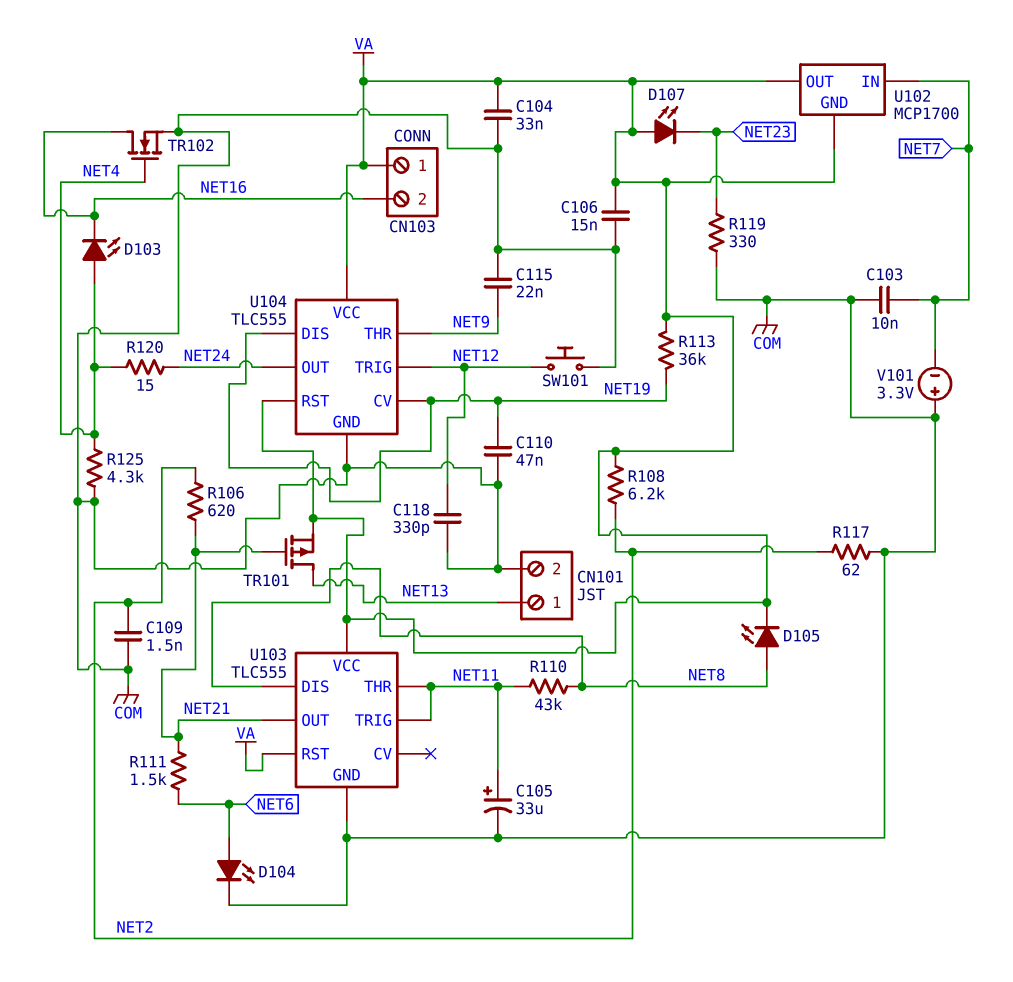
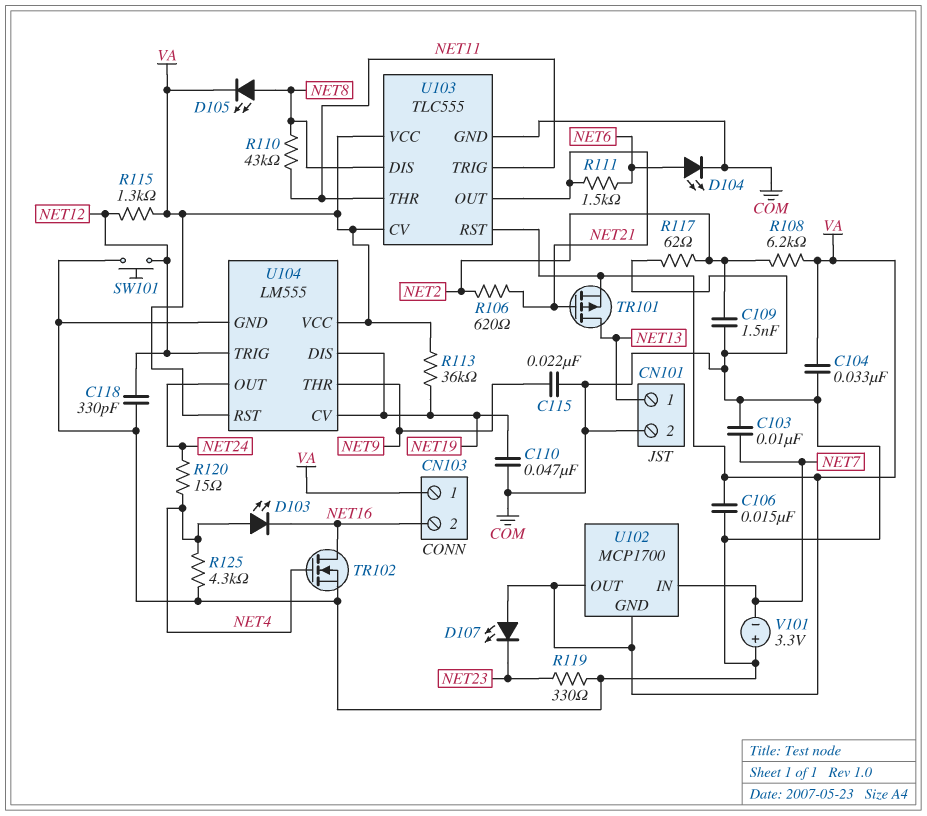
C105: 33uF (plus NET11, minus COM) -> none
R115: none -> 1.3k (NET12, VA)
U103 pin CV: none -> VA
U104: TLC555 -> LM555

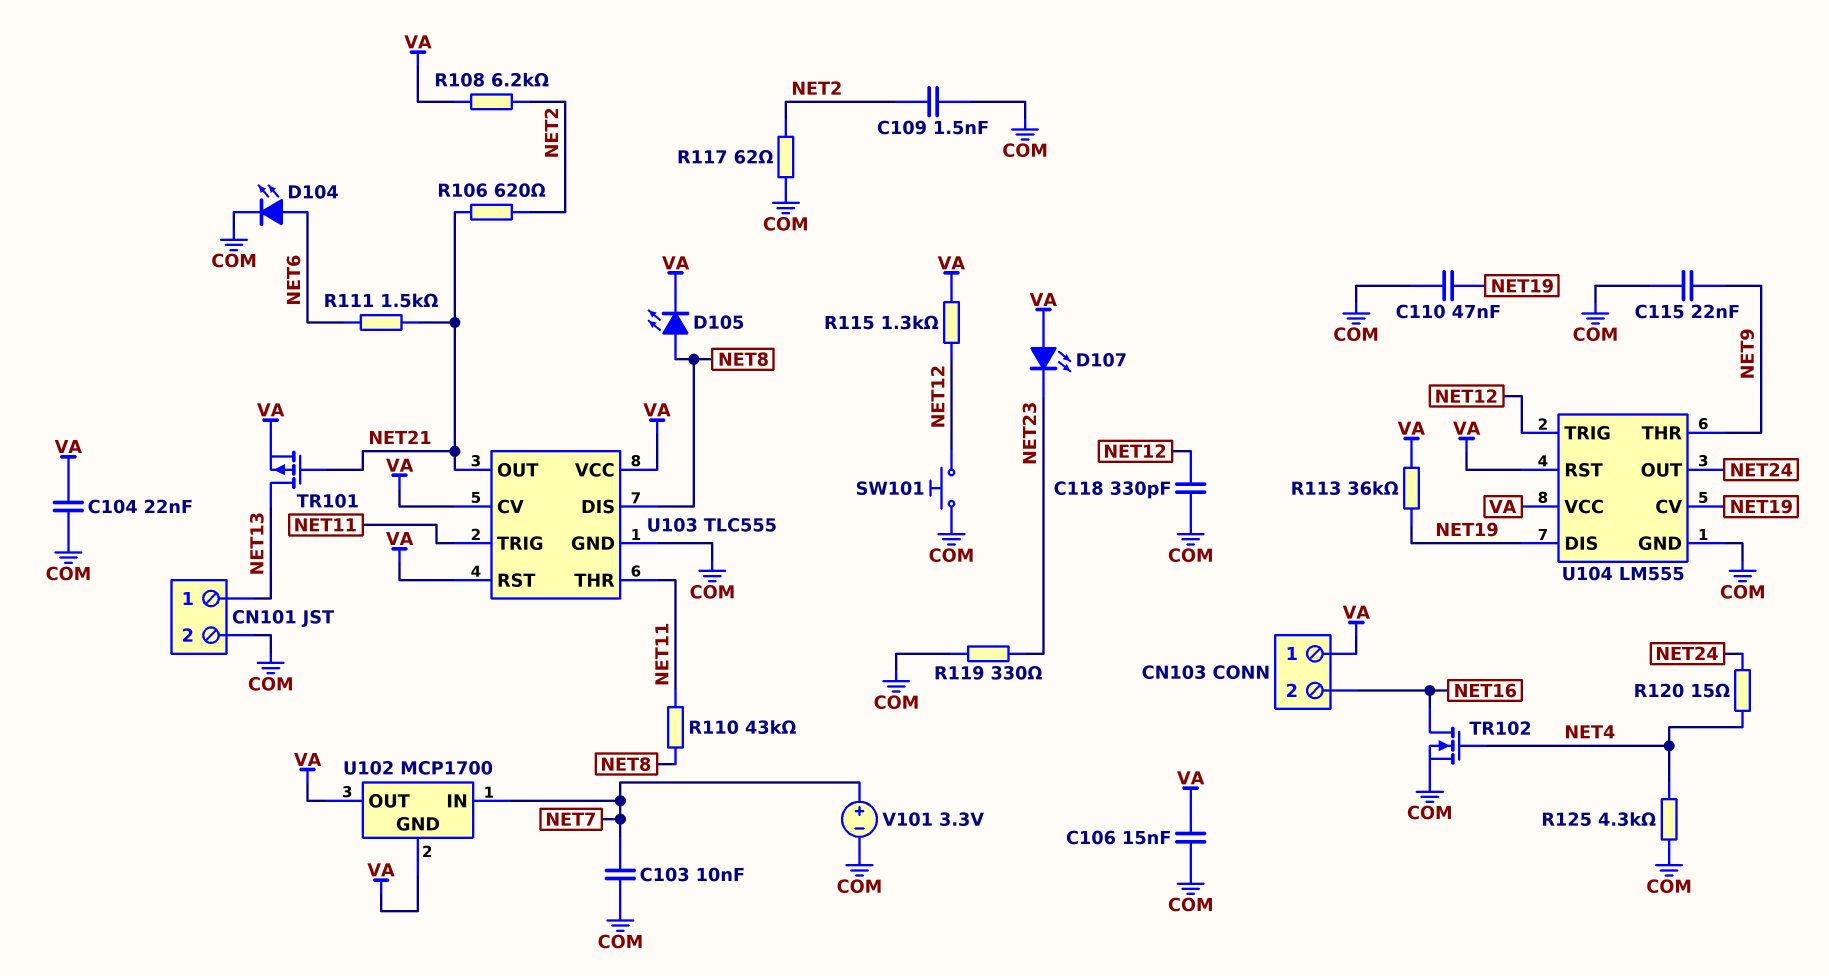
C104: 33nF (COM, VA) -> 22nF (COM, VA)
D103: LED (A NET4, K NET16) -> none
V101: 3.3V (plus COM, minus NET7) -> 3.3V (plus NET7, minus COM)

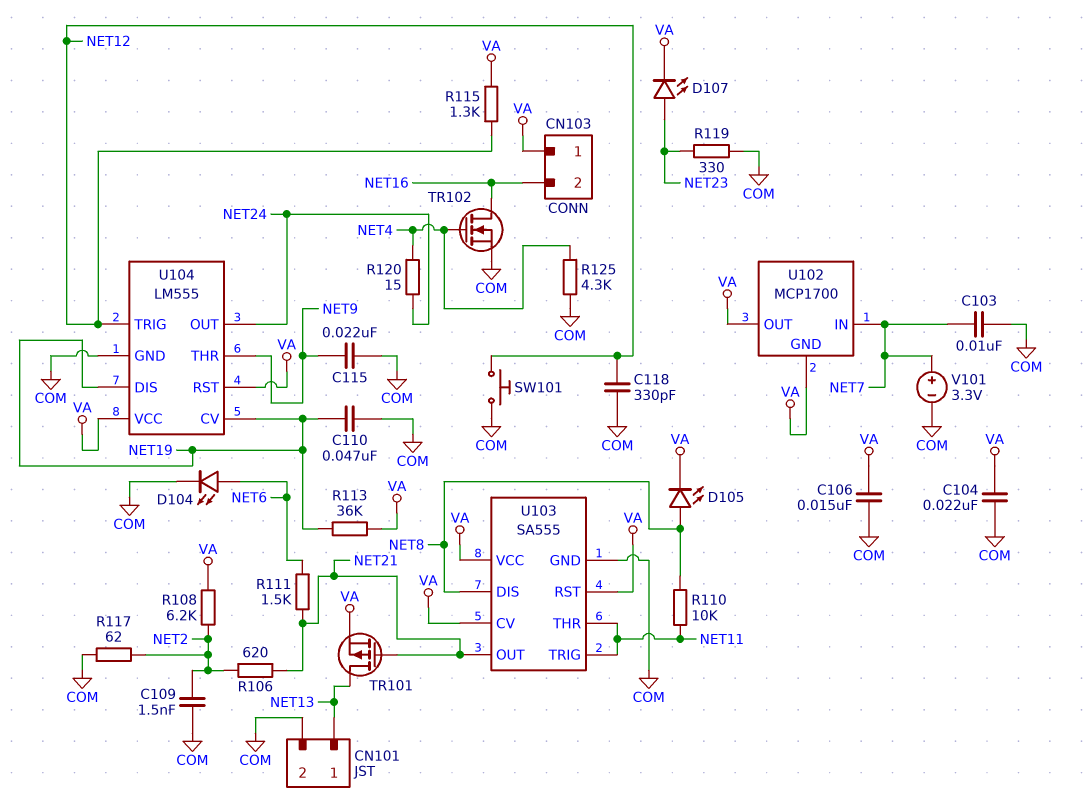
D107: LED (A VA, K NET23) -> LED (A NET23, K VA)
R110: 43k (NET8, NET11) -> 10k (NET8, NET11)
U103: TLC555 -> SA555

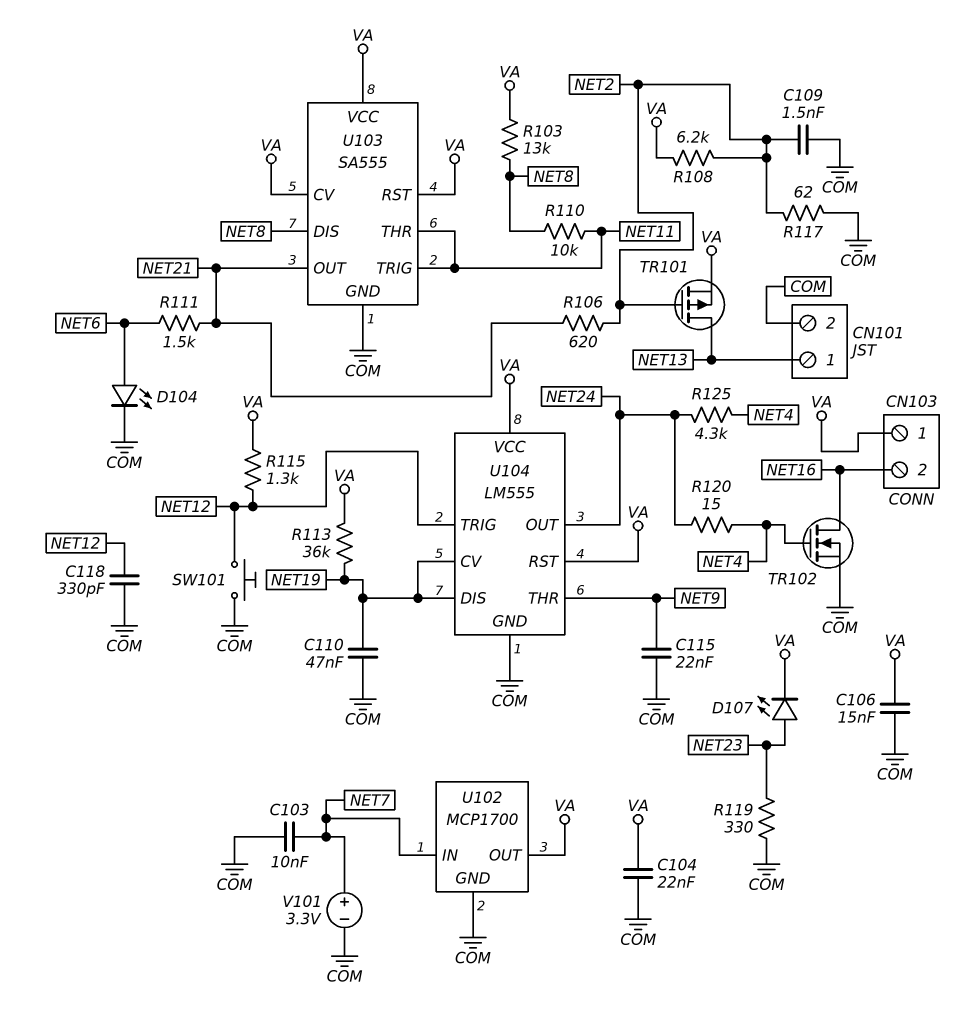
D105: LED (A NET8, K VA) -> none
R103: none -> 13k (NET8, VA)
R125: 4.3k (COM, NET4) -> 4.3k (NET4, NET24)
TR101: PMOS (G NET21, D NET13, S VA) -> PMOS (G NET2, D NET13, S VA)
U102 pin GND: VA -> COM

